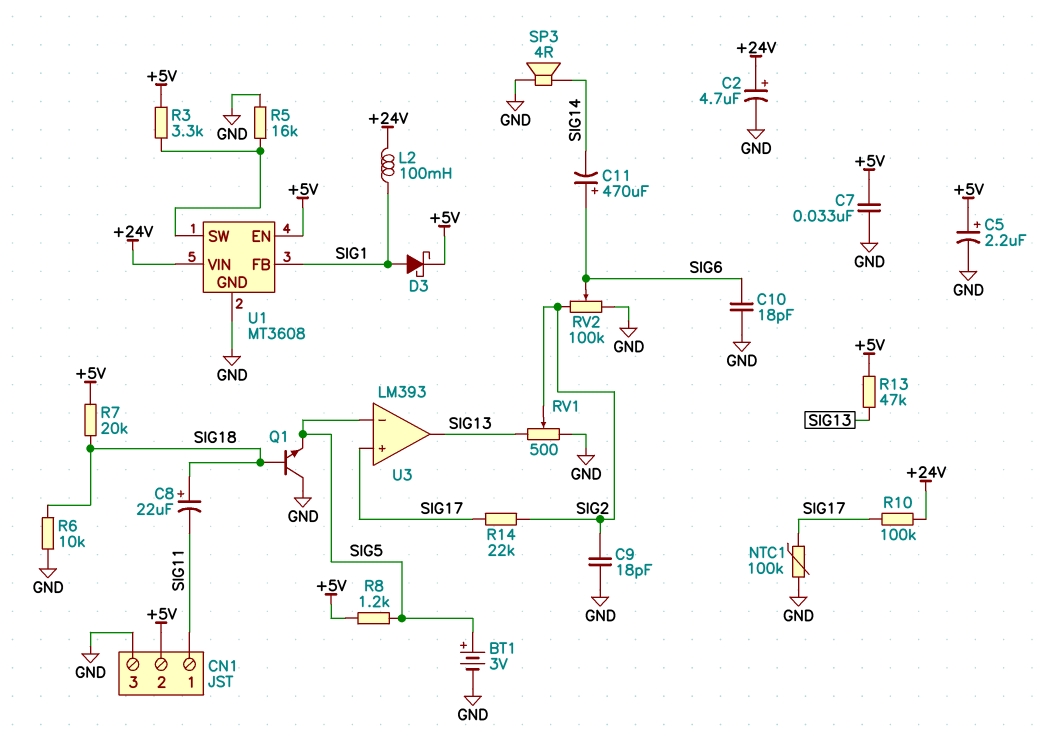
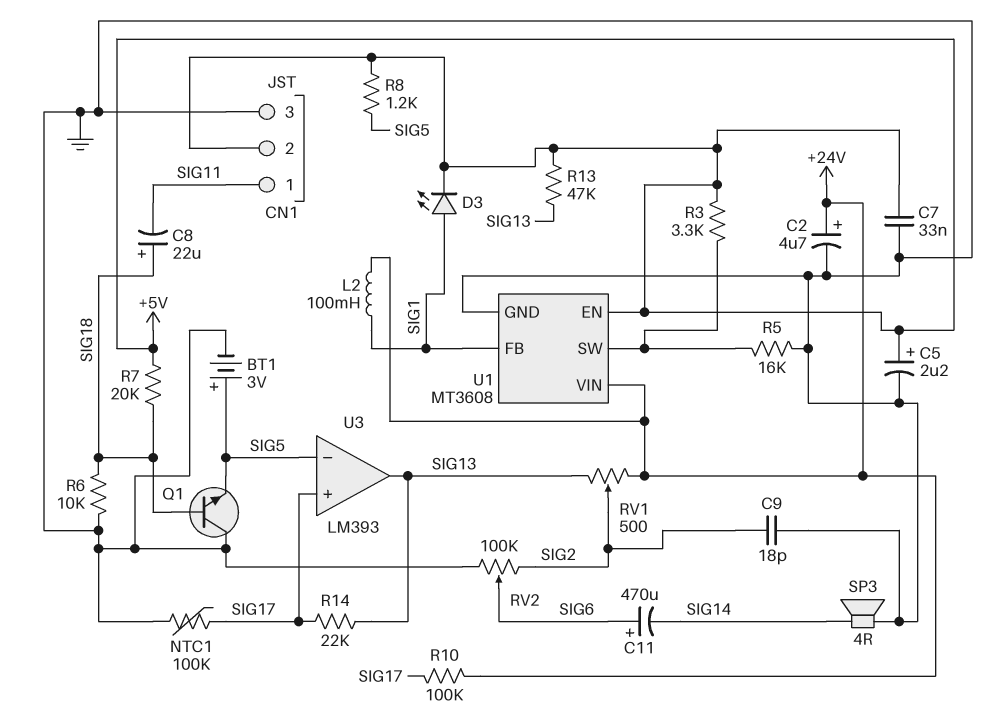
C10: 18pF (GND, SIG6) -> none
D3: schottky (A SIG1, K +5V) -> LED (A SIG1, K +5V)
R14: 22k (SIG2, SIG17) -> 22k (SIG13, SIG17)
RV1: 500 (GND, SIG13, wiper SIG2) -> 500 (+24V, SIG13, wiper SIG2)

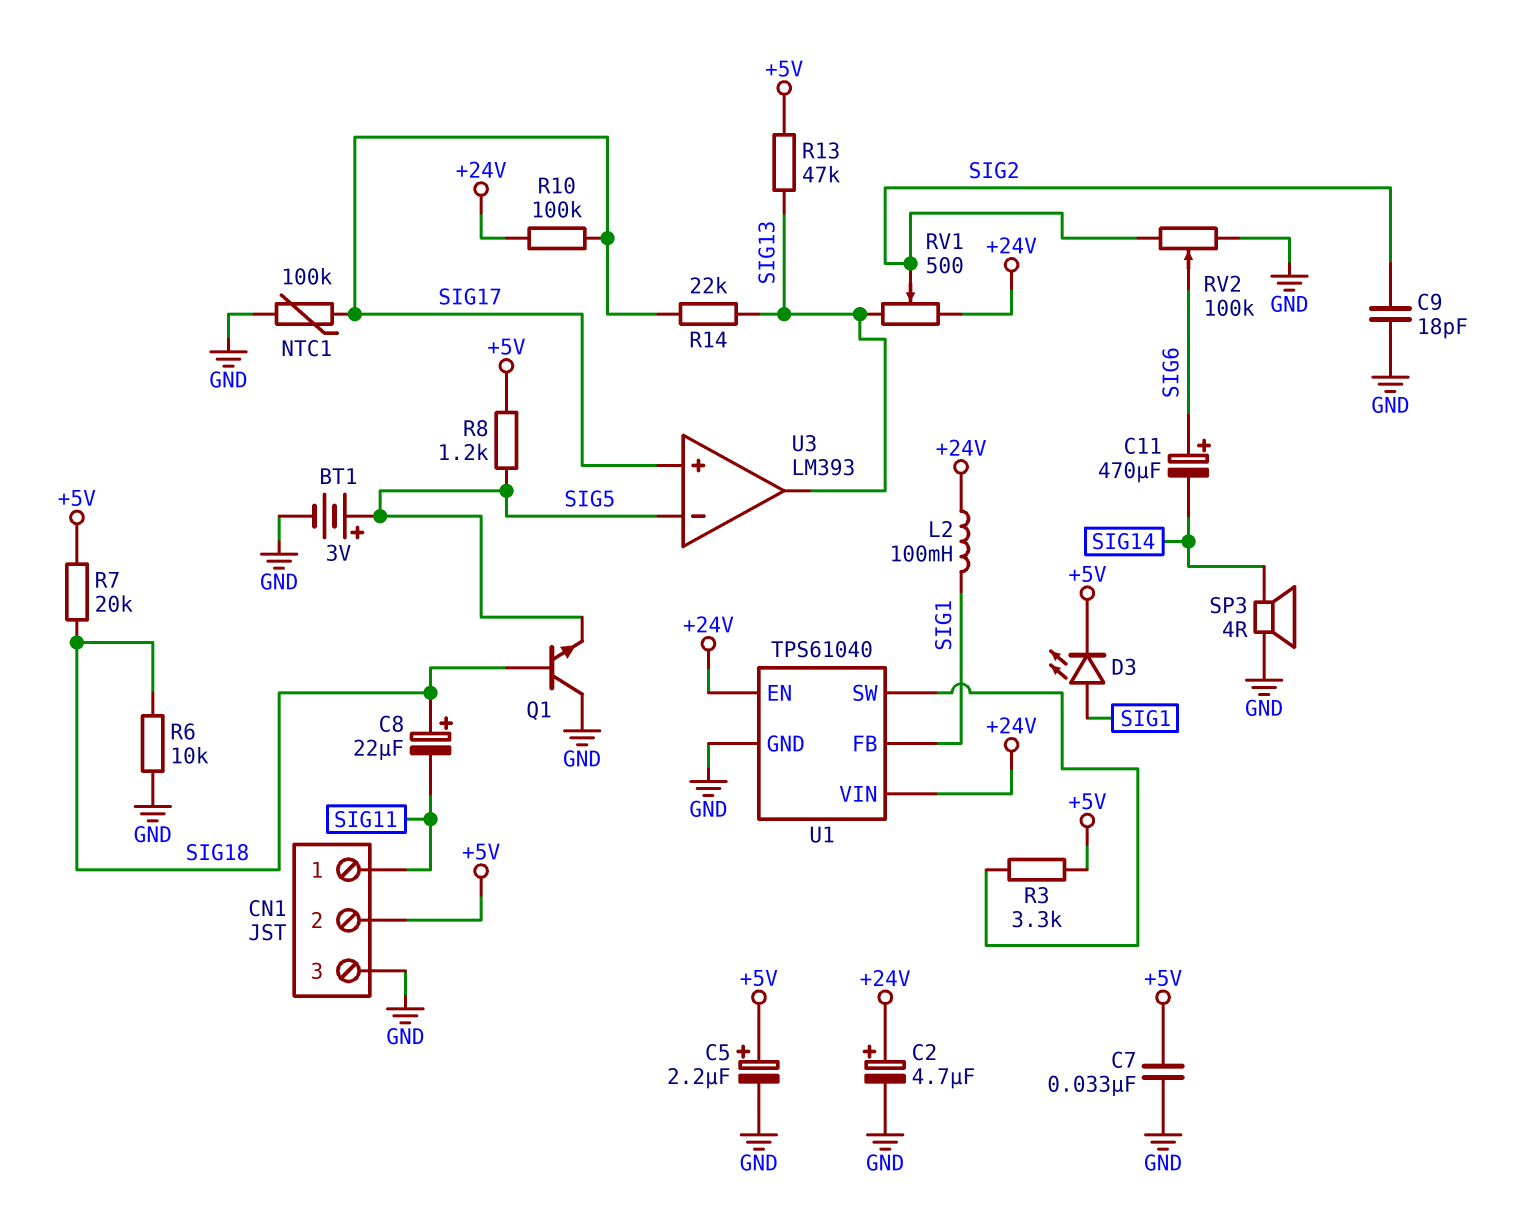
R5: 16k (GND, U1/SW) -> none
U1: MT3608 -> TPS61040
U1 pin EN: +5V -> +24V

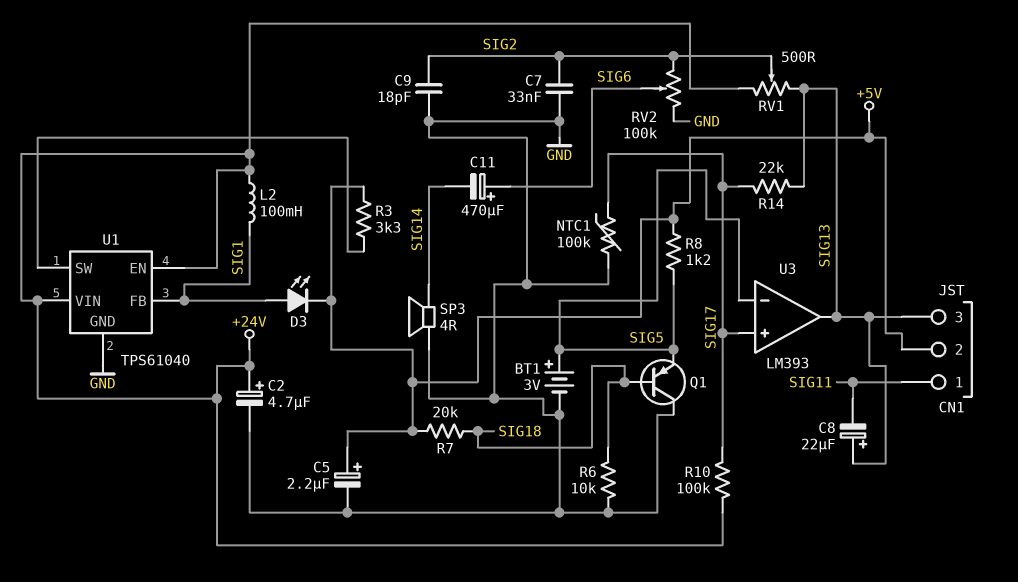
C7: 33nF (+5V, GND) -> 33nF (GND, SIG2)
C8: 22uF (plus SIG18, minus SIG11) -> 22uF (plus SIG13, minus SIG11)
CN1 pin 3: GND -> SIG13
Q1: NPN (B SIG18, C GND, E SIG5) -> PNP (B SIG18, C GND, E SIG5)
R13: 47k (+5V, SIG13) -> none

